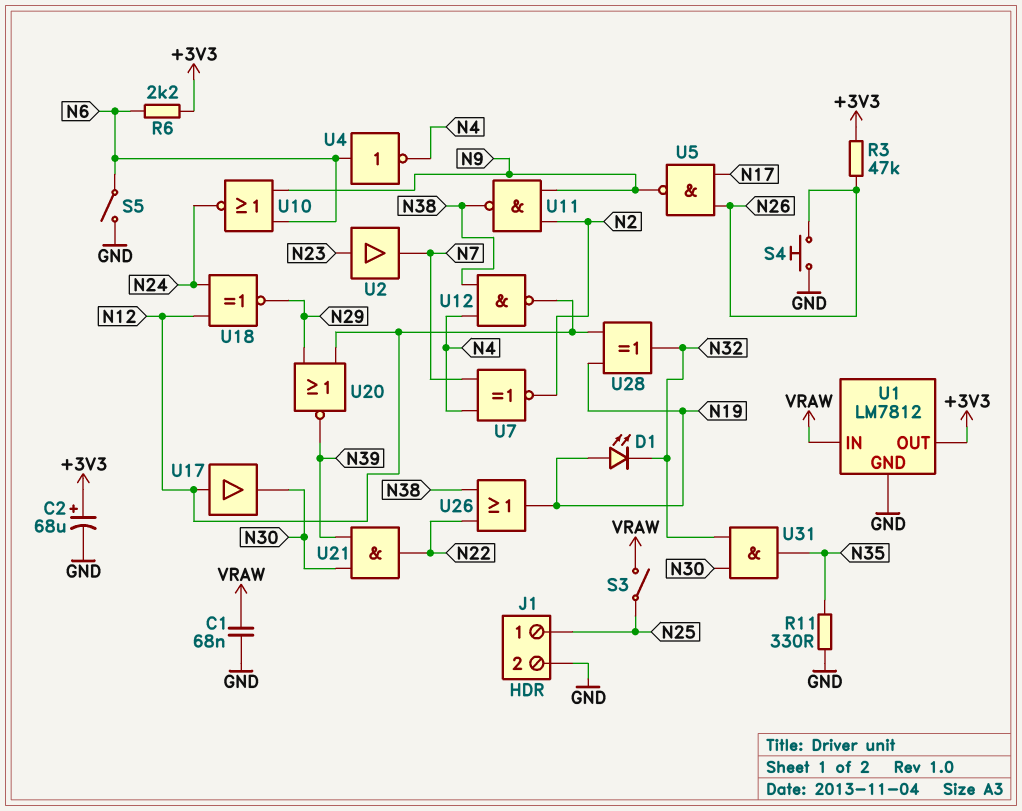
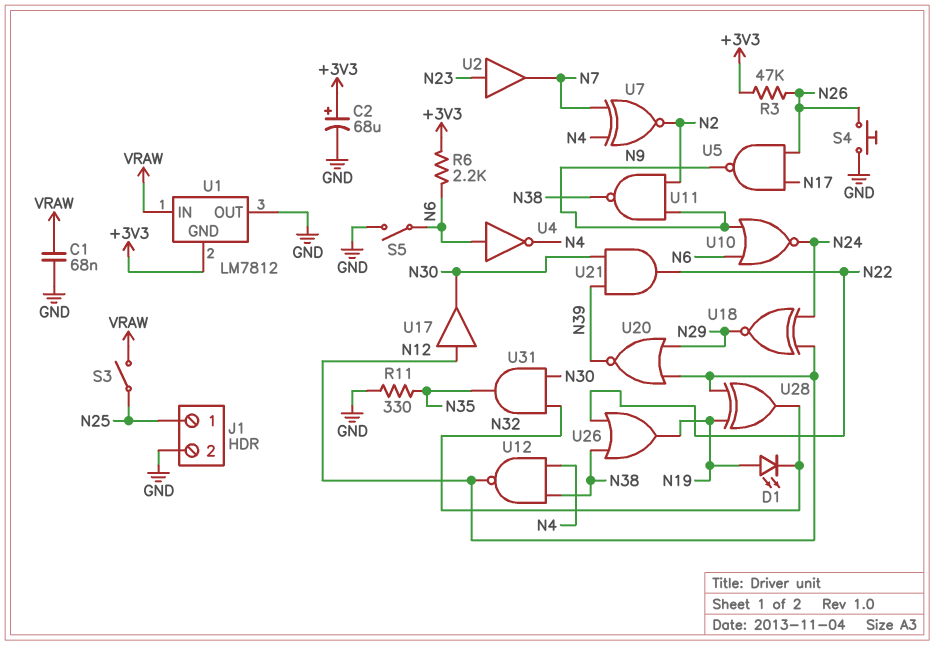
U1 pin GND: GND -> +3V3
U1 pin OUT: +3V3 -> GND

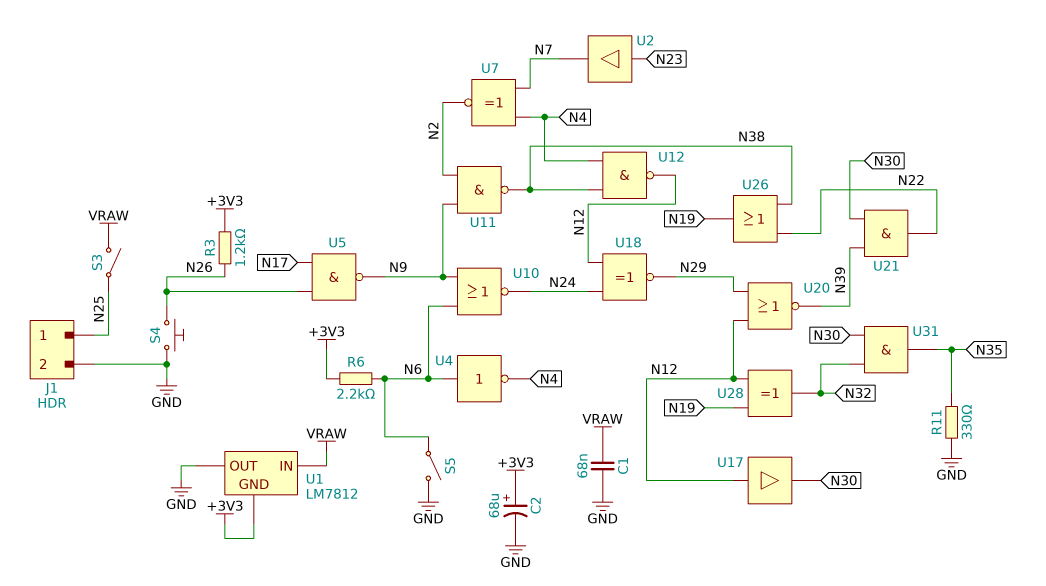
D1: LED (A N19, K N32) -> none
R3: 47k (+3V3, N26) -> 1.2k (+3V3, N26)

